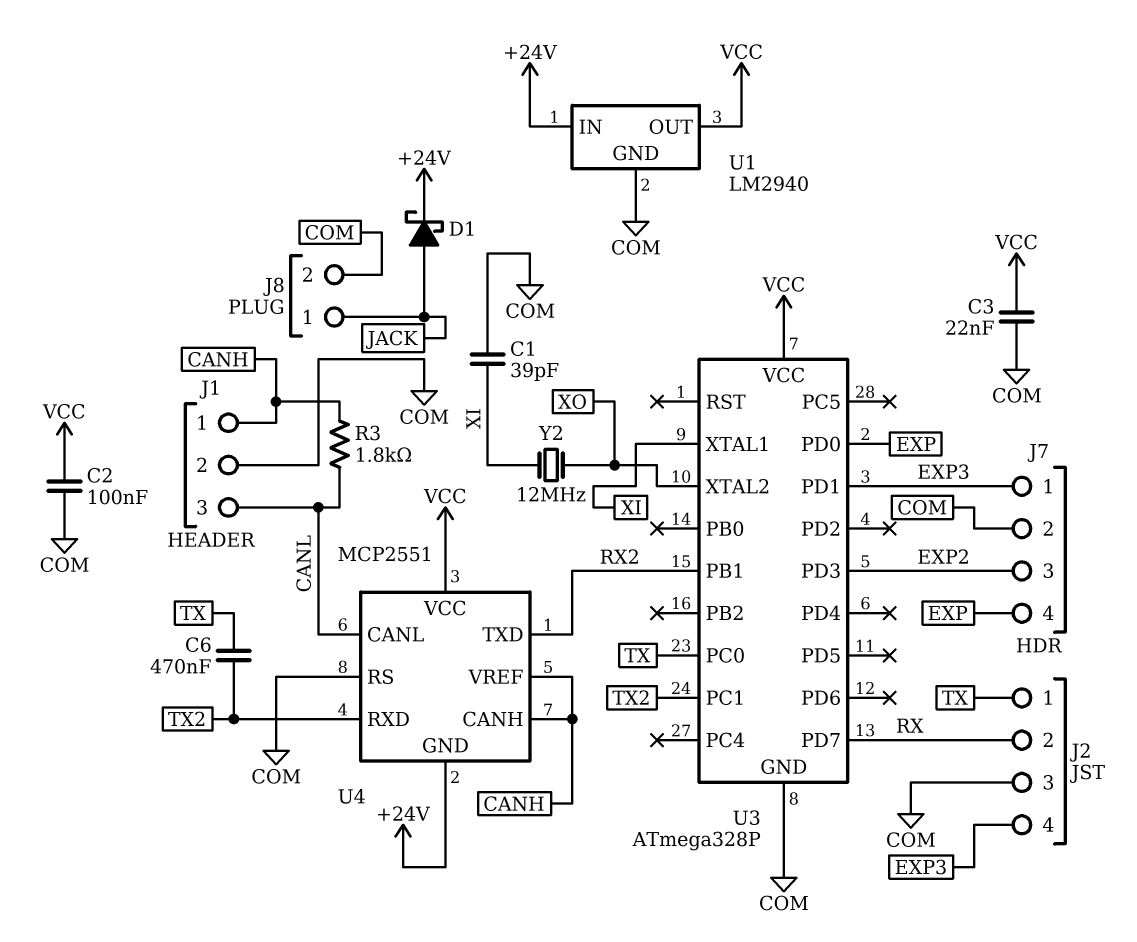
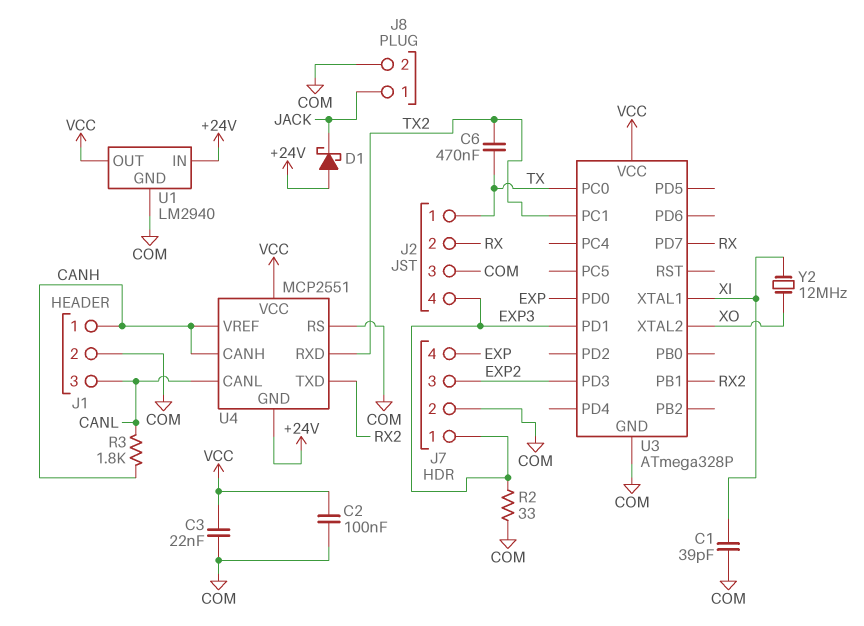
D1: schottky (A JACK, K +24V) -> schottky (A +24V, K JACK)
R2: none -> 33 (COM, EXP3)

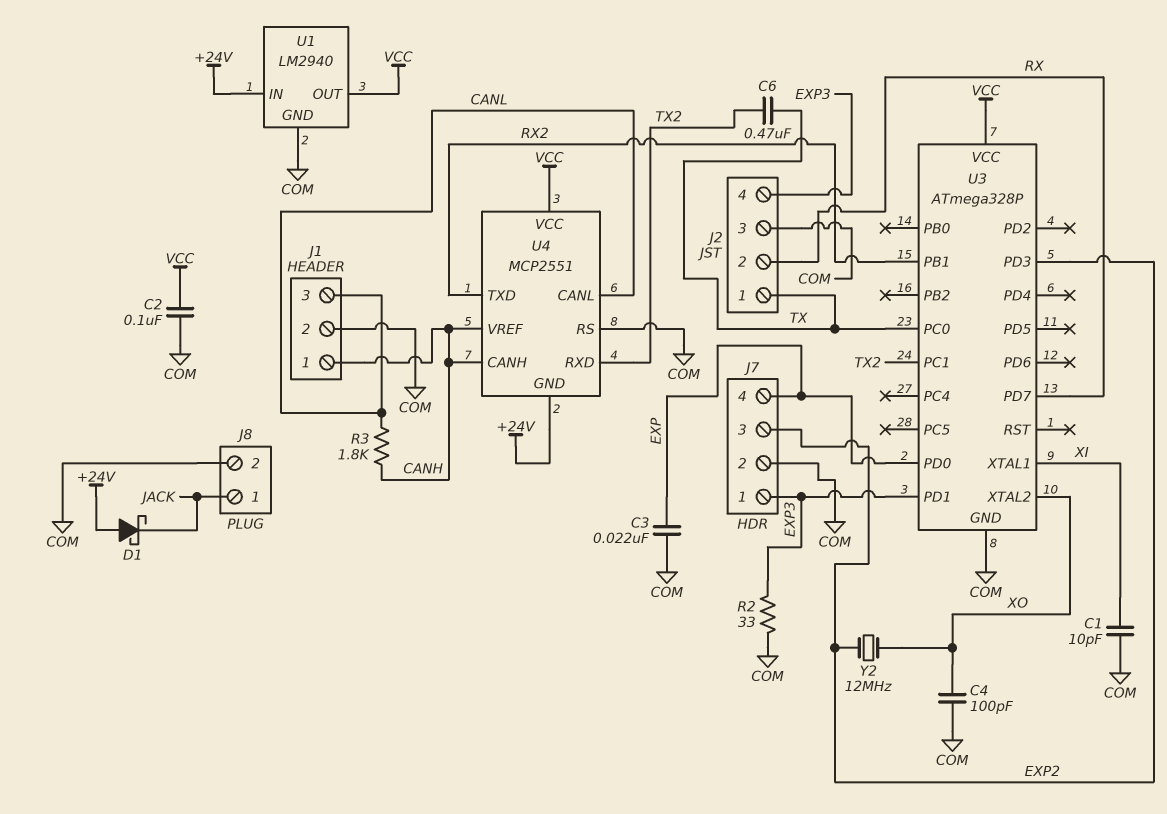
C1: 39pF (COM, XI) -> 10pF (COM, XI)
C3: 22nF (COM, VCC) -> 22nF (COM, EXP)
C4: none -> 100pF (COM, XO)
Y2: 12MHz (XI, XO) -> 12MHz (EXP2, XO)

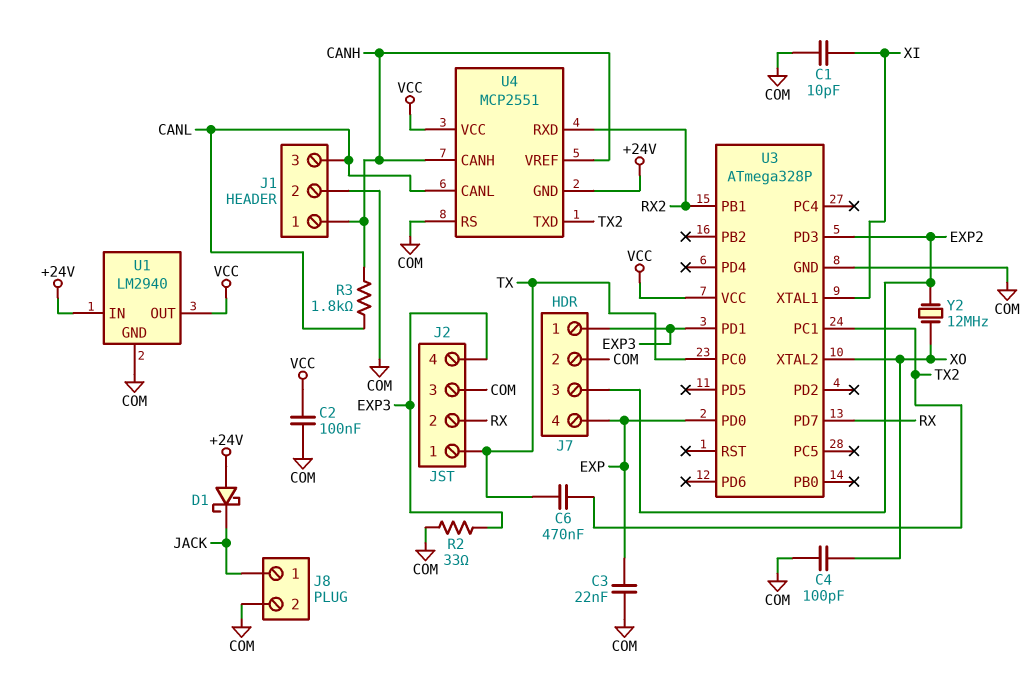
U4 pin RXD: TX2 -> RX2
U4 pin TXD: RX2 -> TX2

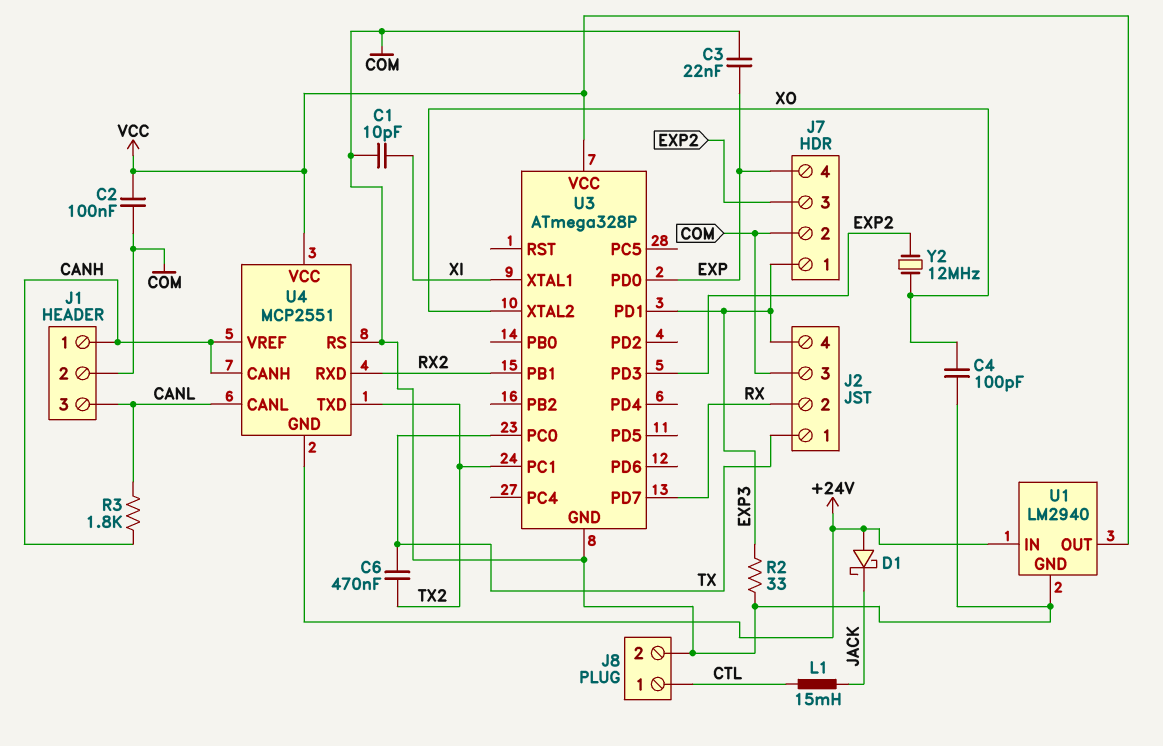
J8 pin 1: JACK -> CTL
L1: none -> 15mH (CTL, JACK)

